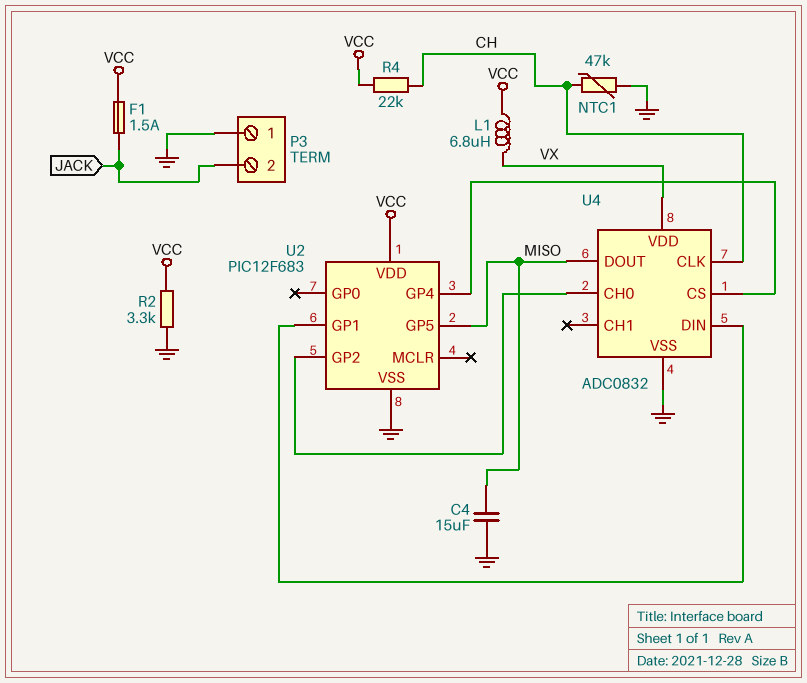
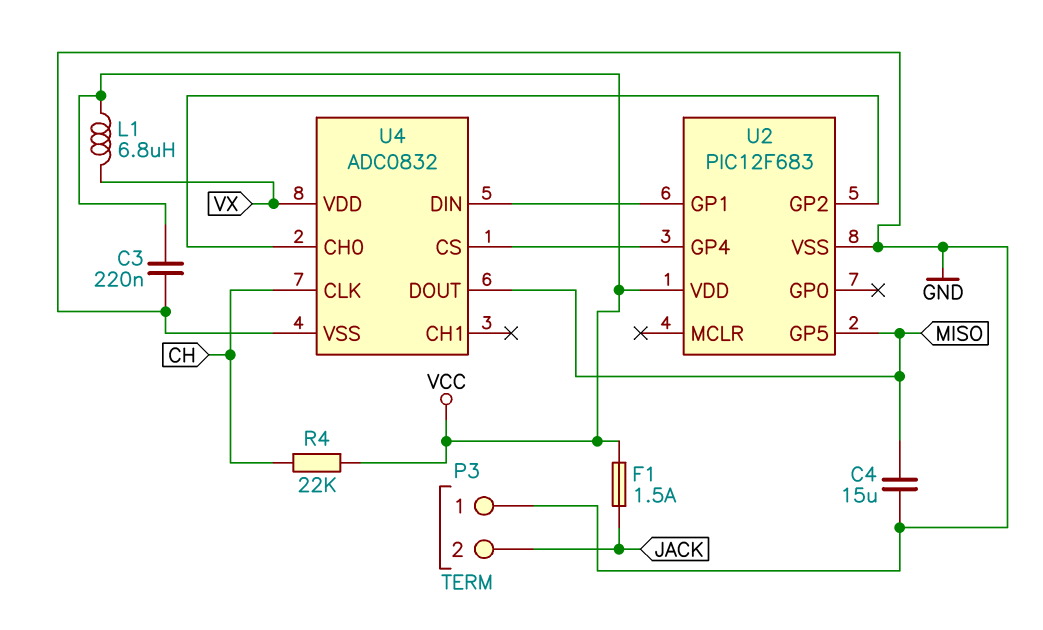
C3: none -> 220nF (GND, VCC)
NTC1: 47k (CH, GND) -> none
R2: 3.3k (GND, VCC) -> none

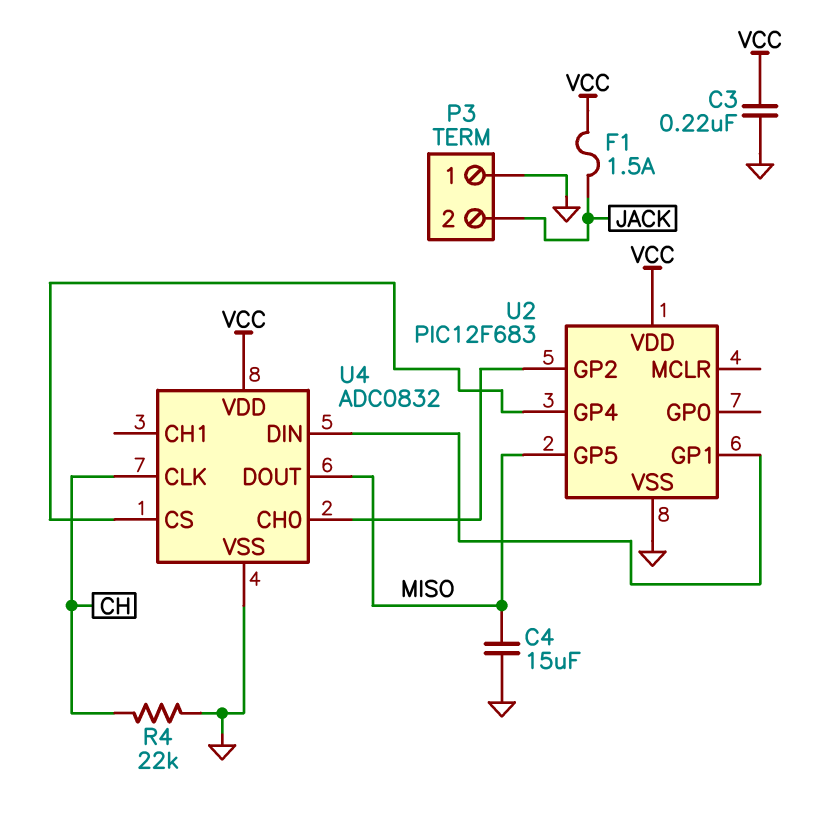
L1: 6.8uH (VCC, VX) -> none
R4: 22k (CH, VCC) -> 22k (CH, GND)
U4 pin VDD: VX -> VCC

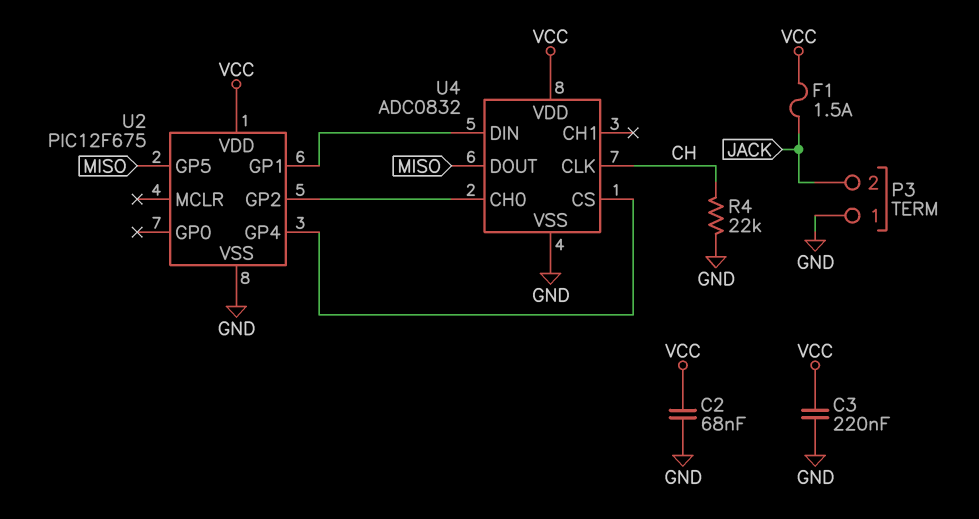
C2: none -> 68nF (GND, VCC)
C4: 15uF (GND, MISO) -> none
U2: PIC12F683 -> PIC12F675

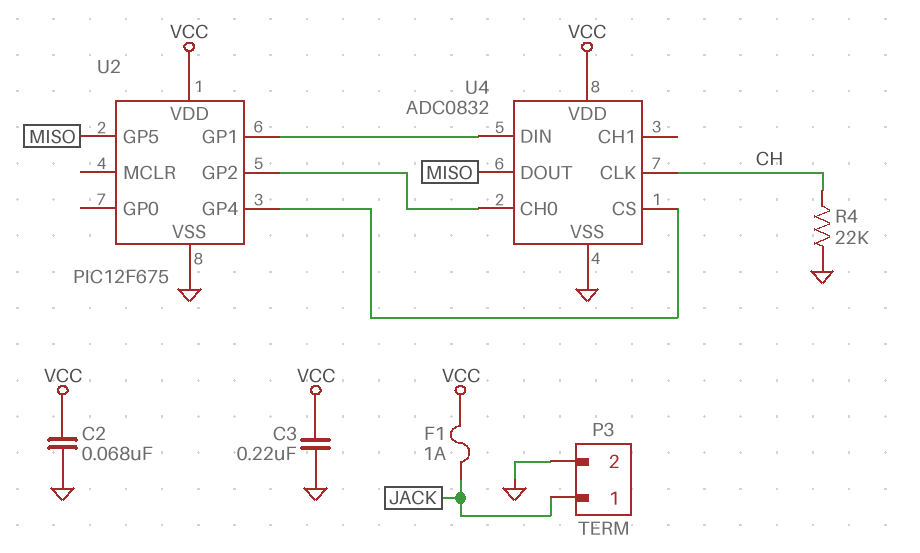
F1: 1.5A (JACK, VCC) -> 1A (JACK, VCC)
P3 pin 1: GND -> JACK
P3 pin 2: JACK -> GND

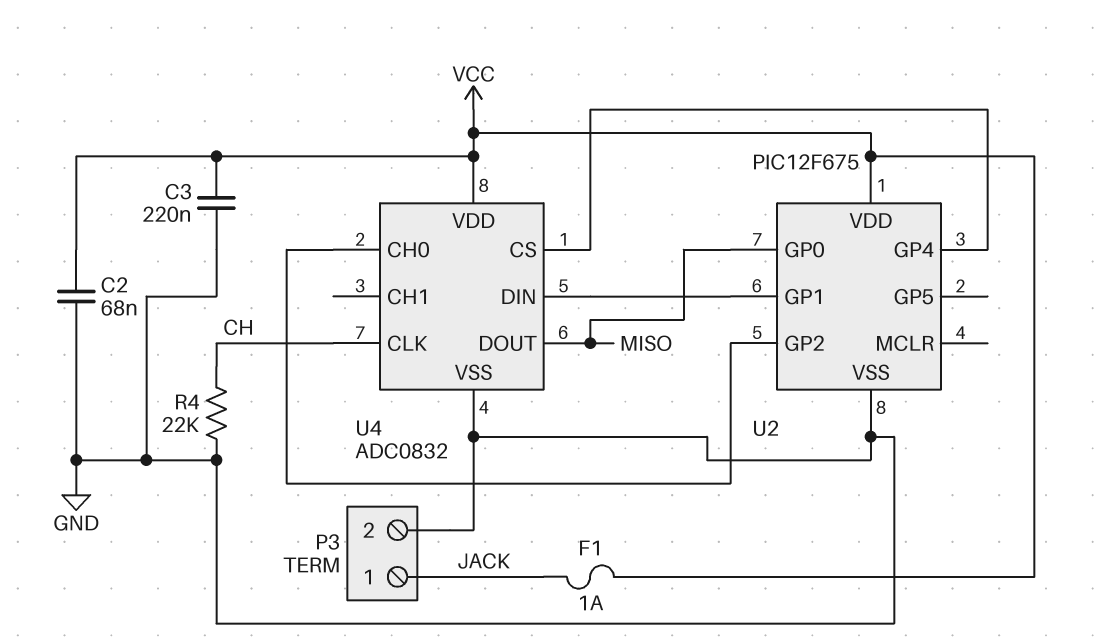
U2 pin GP0: none -> MISO
U2 pin GP5: MISO -> none

